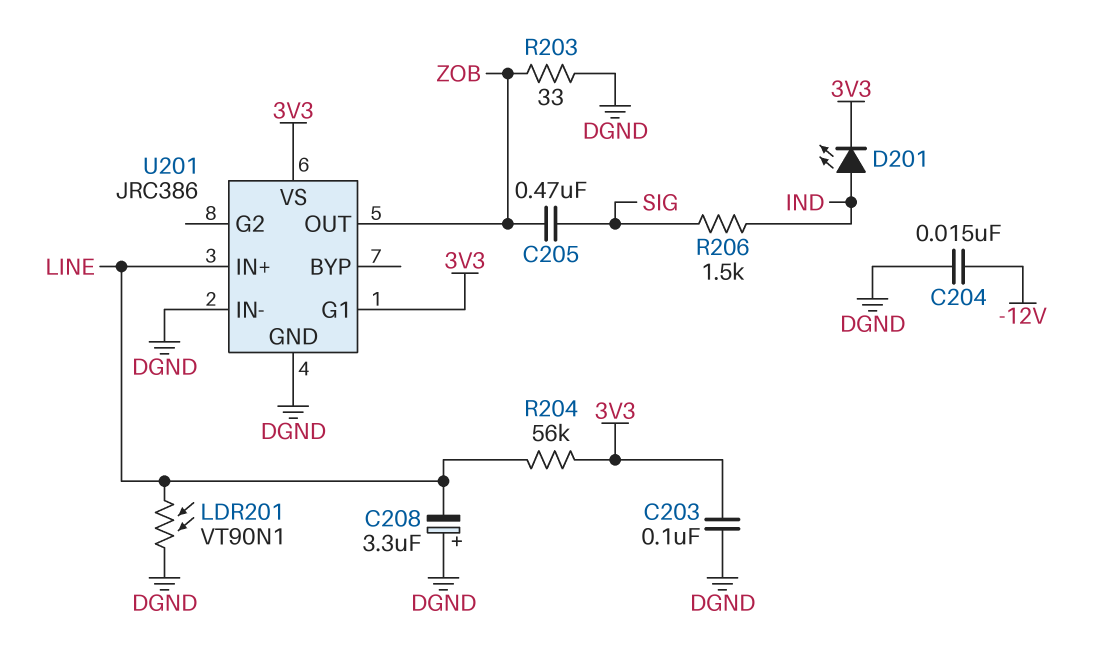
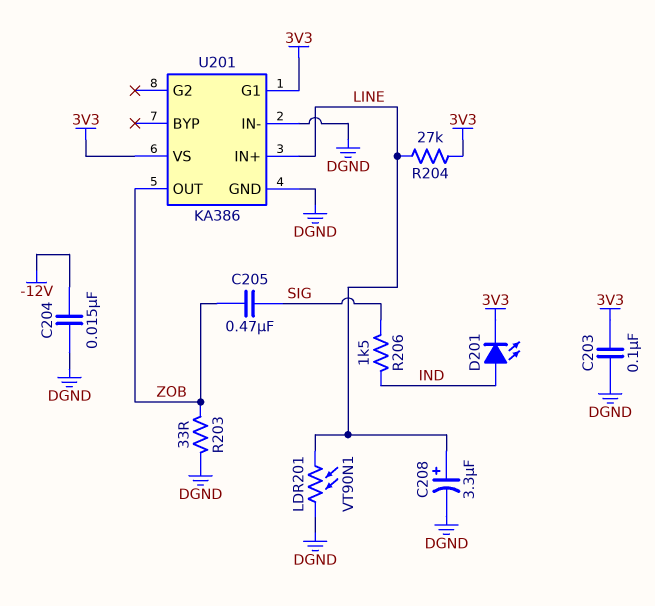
C208: 3.3uF (plus DGND, minus LINE) -> 3.3uF (plus LINE, minus DGND)
R204: 56k (3V3, LINE) -> 27k (3V3, LINE)
U201: JRC386 -> KA386

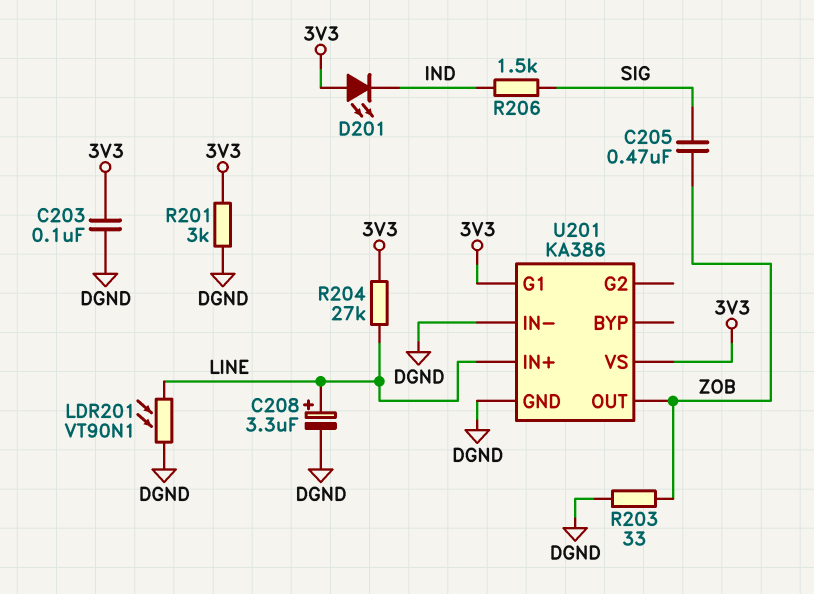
C204: 15nF (-12V, DGND) -> none
D201: LED (A IND, K 3V3) -> LED (A 3V3, K IND)
R201: none -> 3k (3V3, DGND)

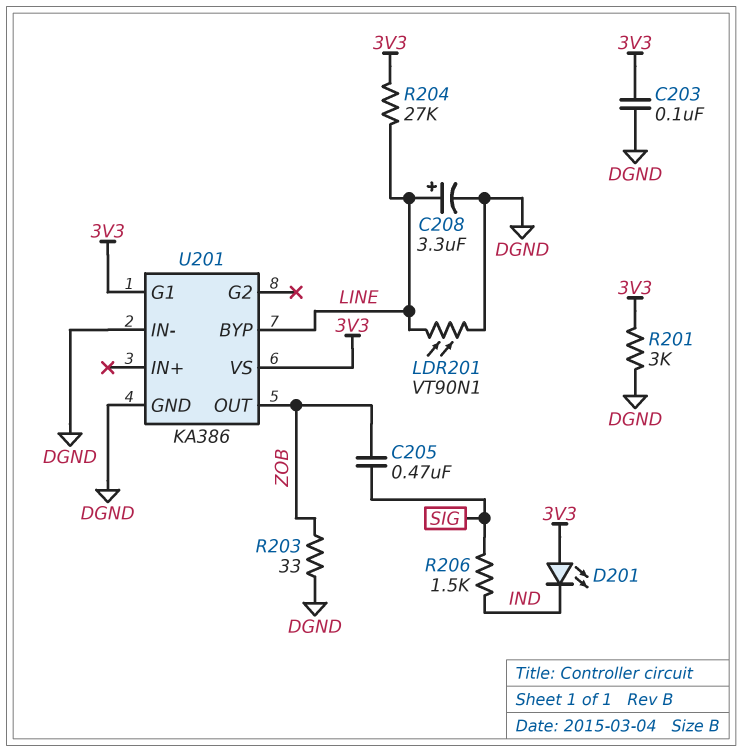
U201 pin BYP: none -> LINE
U201 pin IN+: LINE -> none

